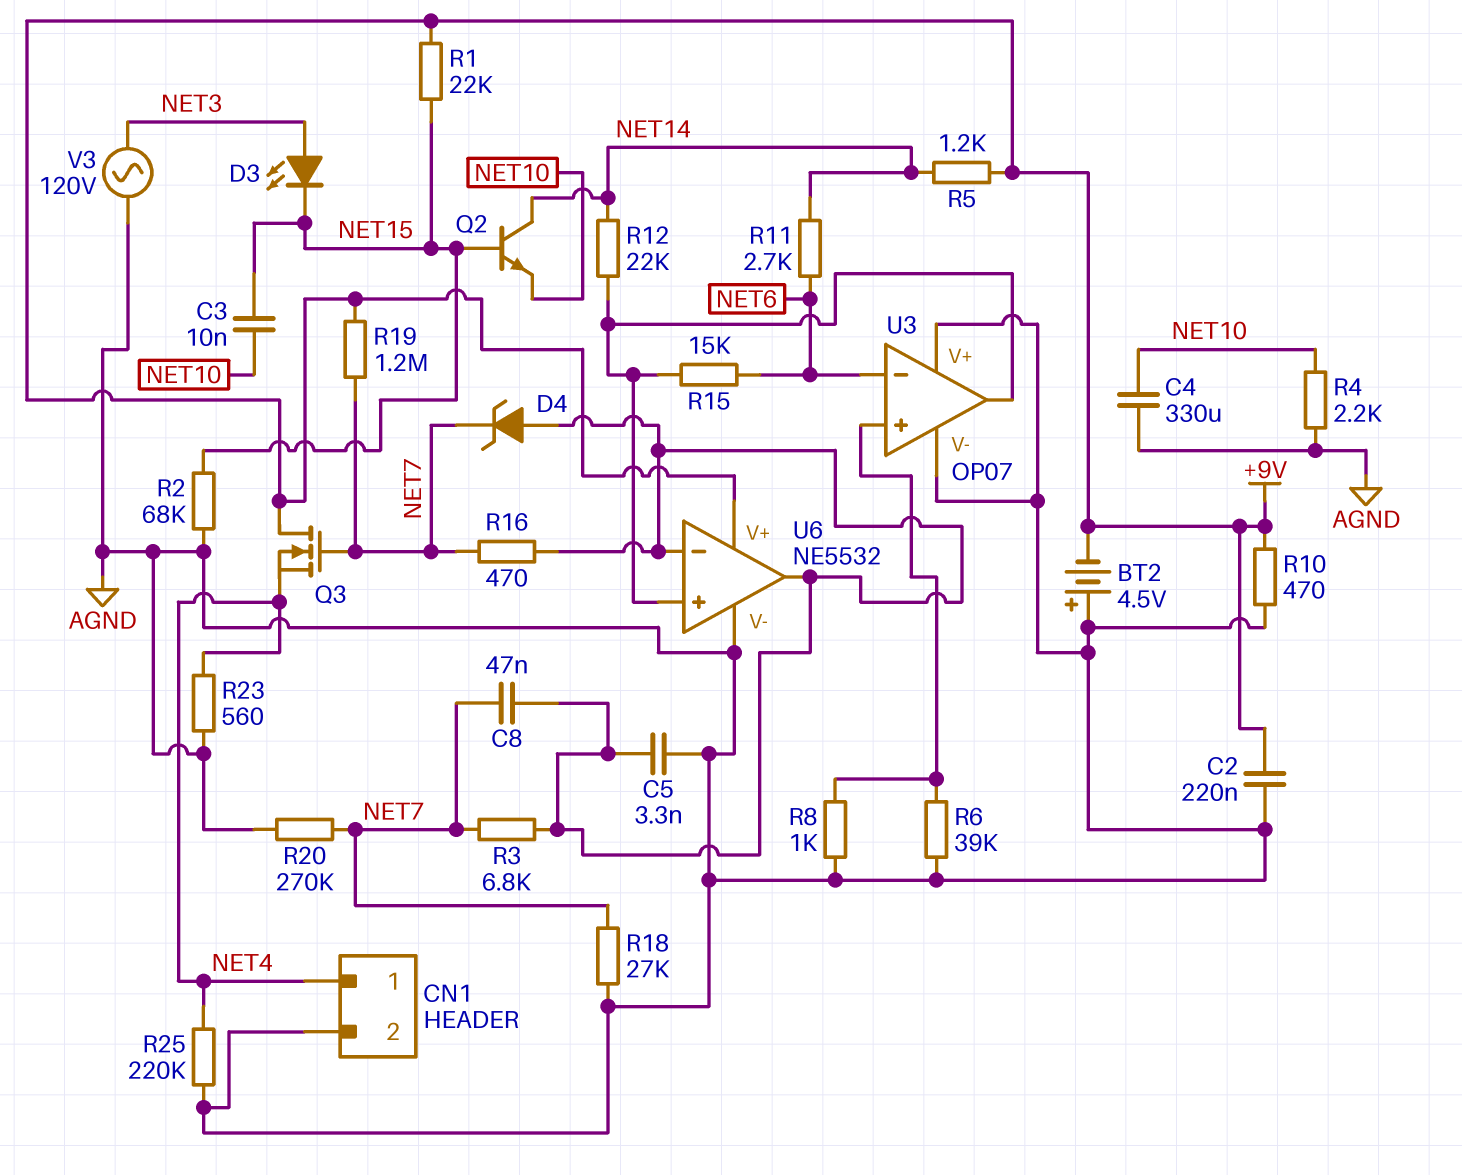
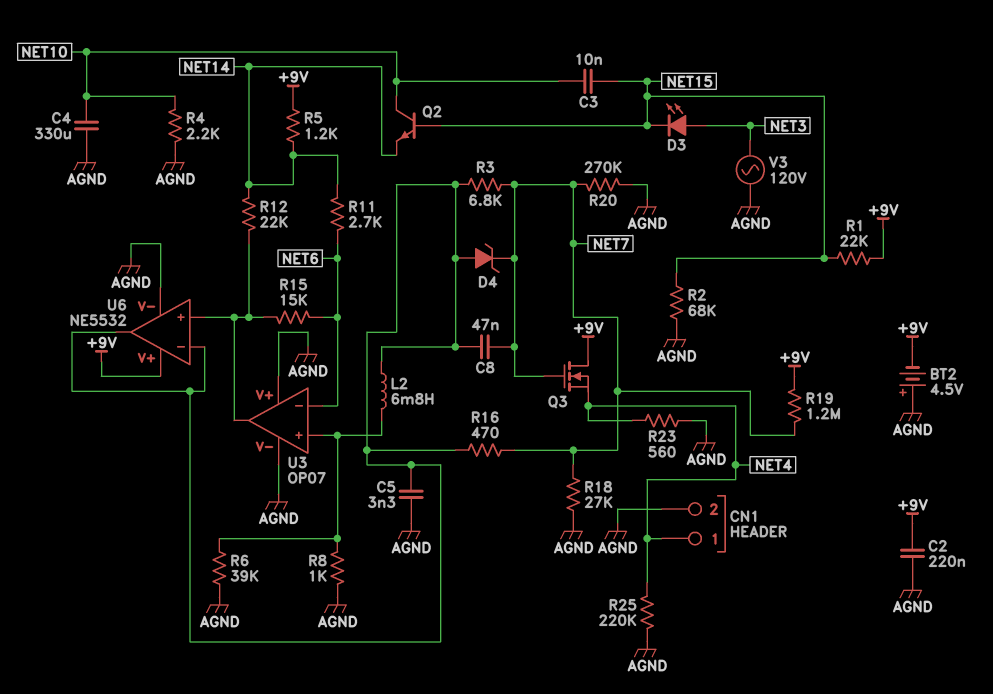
L2: none -> 6.8mH (U3/in+, U6/in-)
Q2: NPN (B NET15, C NET14, E NET10) -> NPN (B NET15, C NET10, E NET14)
R10: 470 (+9V, AGND) -> none

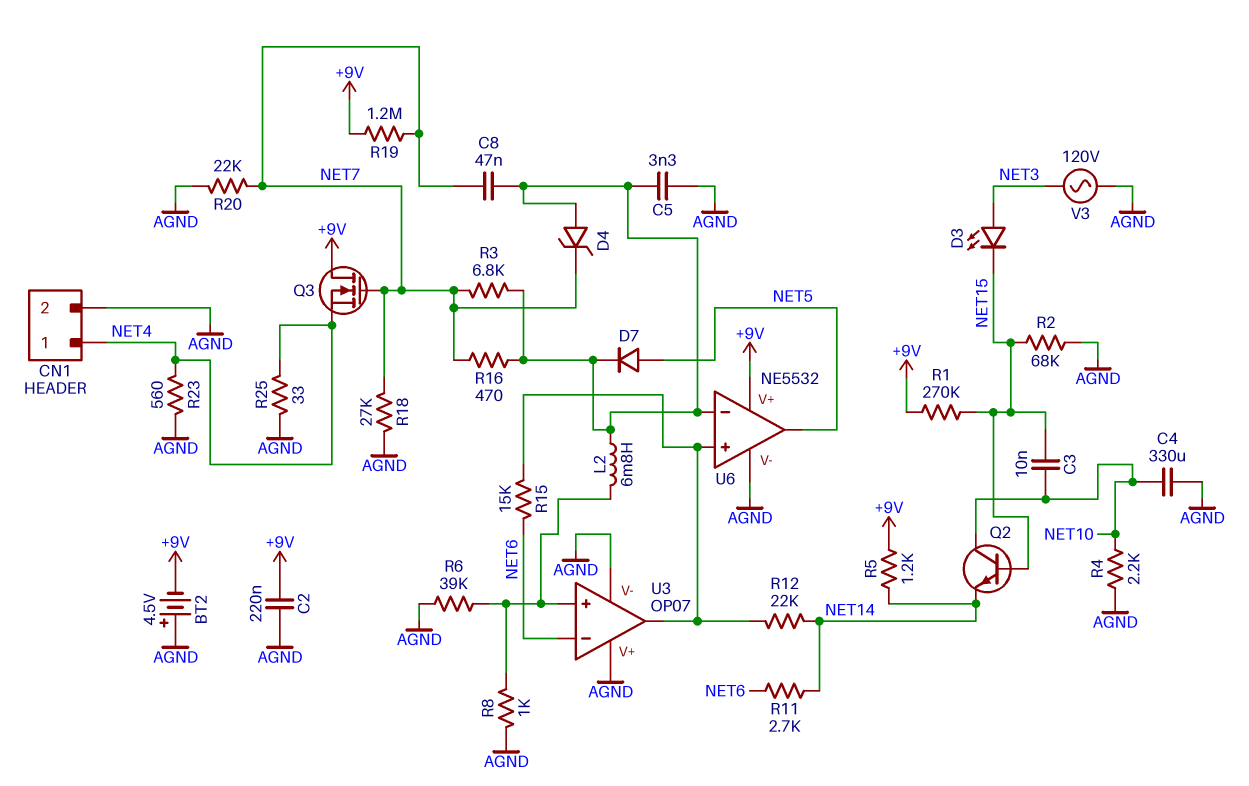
D7: none -> diode (A NET5, K U6/in-)
R1: 22k (+9V, NET15) -> 270k (+9V, NET15)
R20: 270k (AGND, NET7) -> 22k (AGND, NET7)
R25: 220k (AGND, NET4) -> 33 (AGND, NET4)
U6 pin out: U6/in- -> NET5

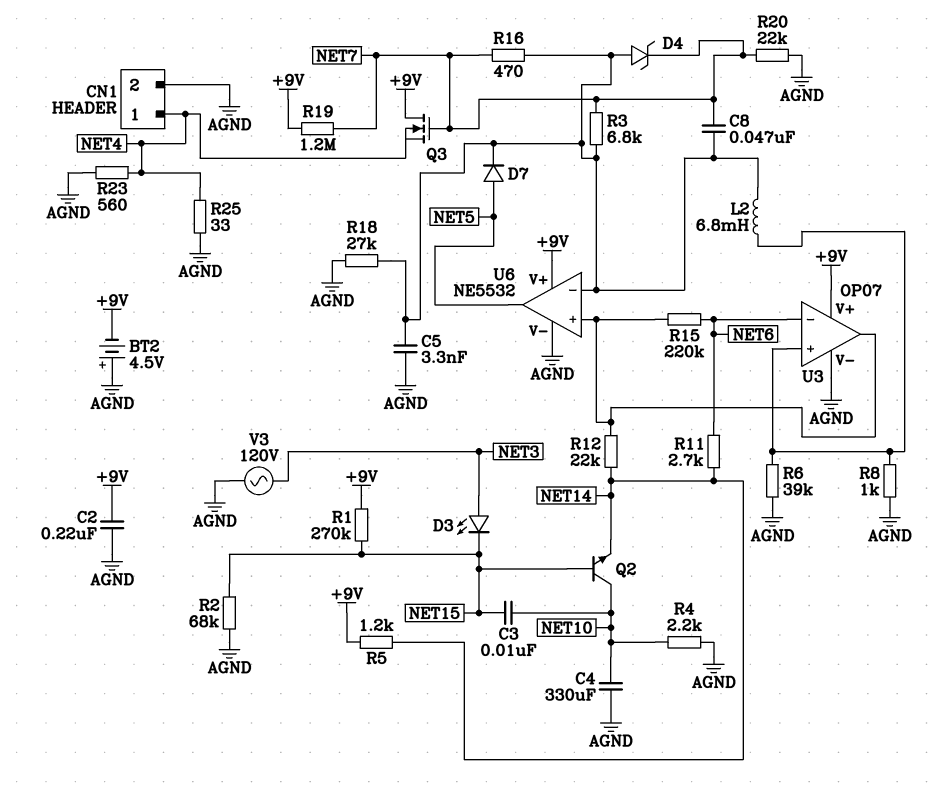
R15: 15k (NET6, U3/out) -> 220k (NET6, U3/out)
R18: 27k (AGND, NET7) -> 27k (AGND, U6/in-)
U3 pin V+: AGND -> +9V

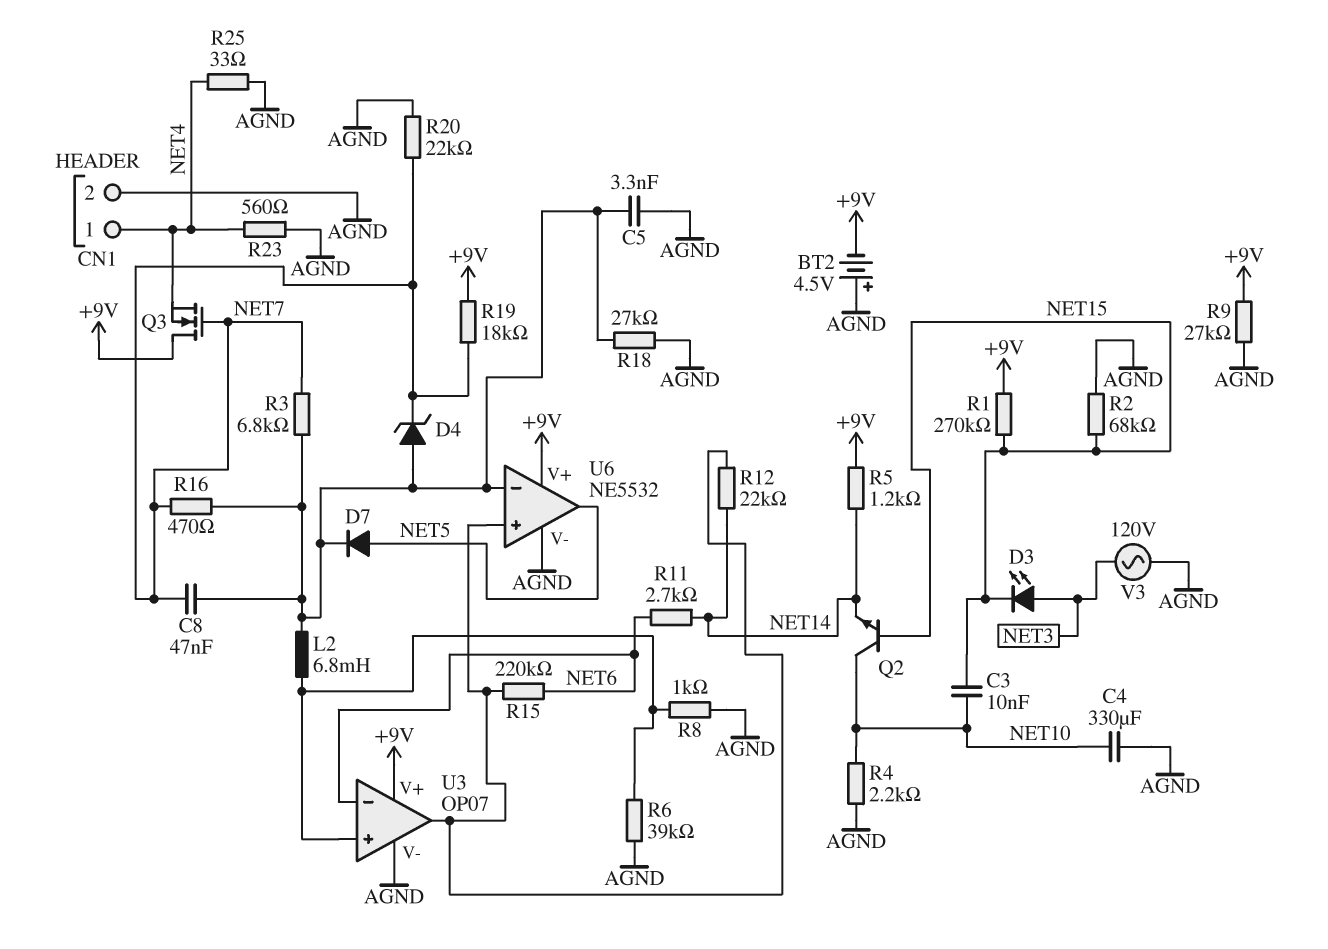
C2: 220nF (+9V, AGND) -> none
R9: none -> 27k (+9V, AGND)
R19: 1.2M (+9V, NET7) -> 18k (+9V, NET7)

